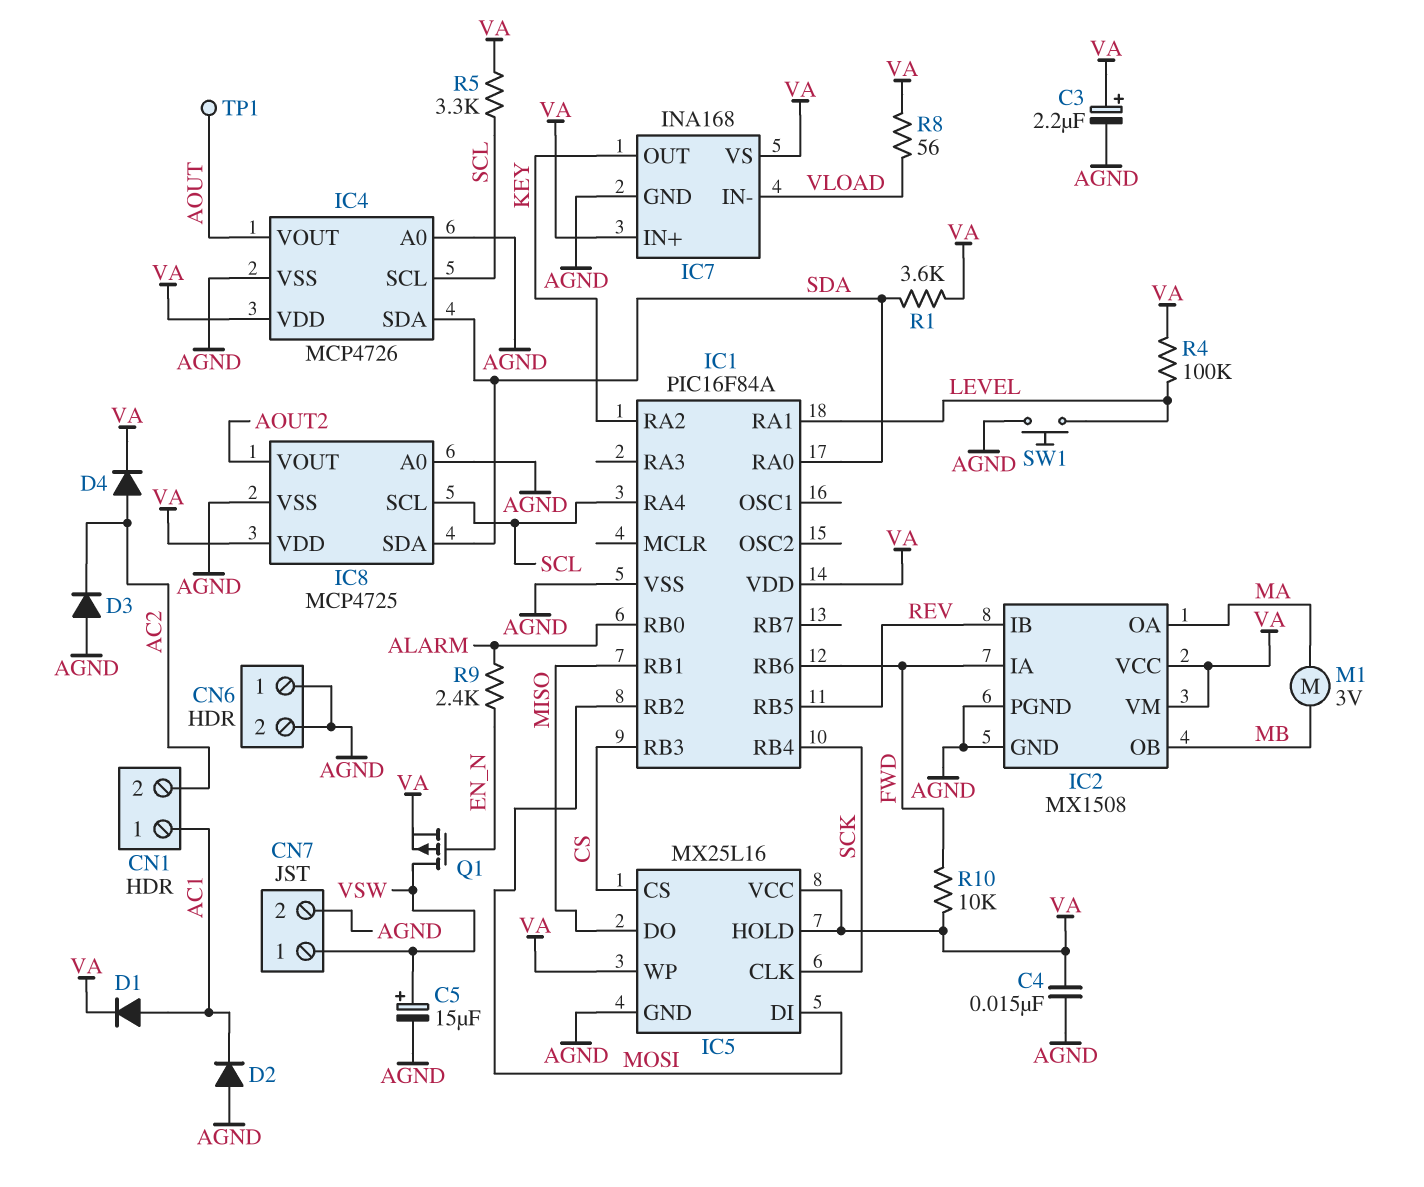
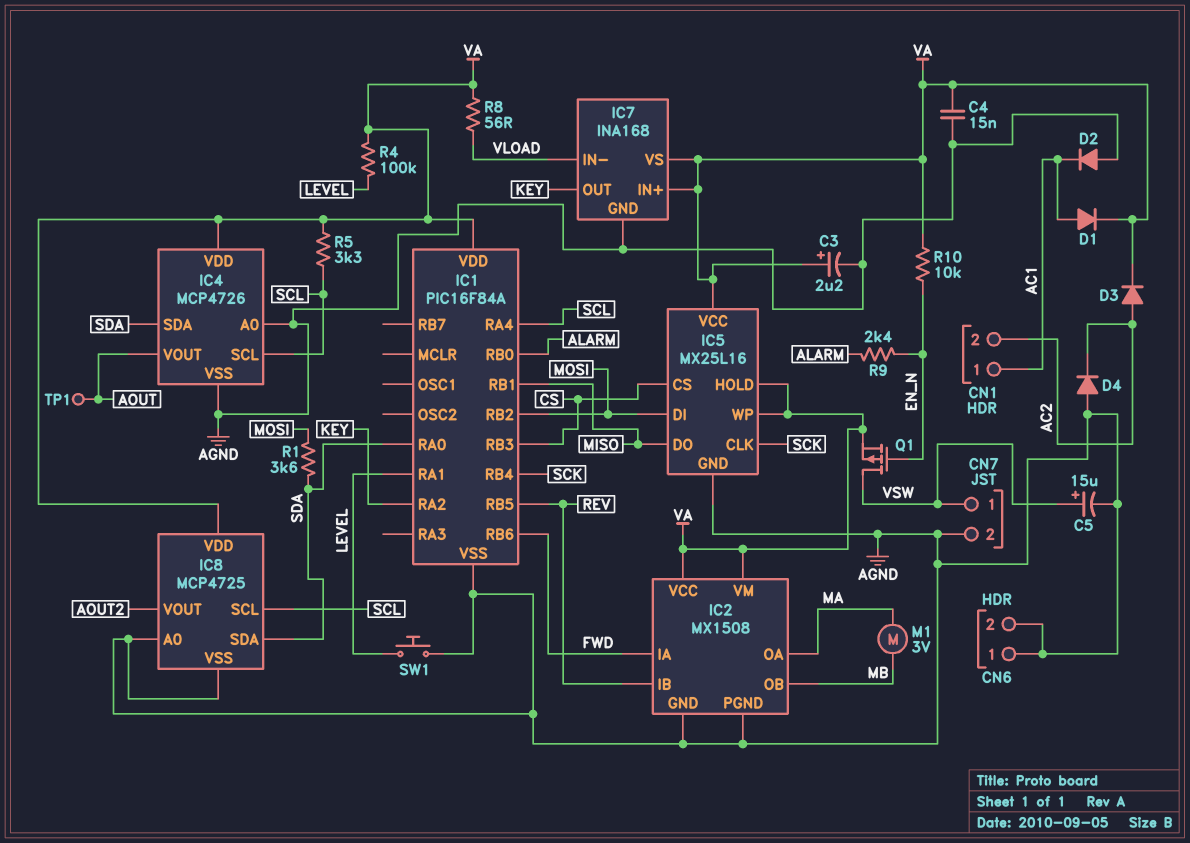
D3: diode (A AGND, K AC2) -> diode (A AC2, K VA)
D4: diode (A AC2, K VA) -> diode (A AGND, K AC2)
R1: 3.6k (SDA, VA) -> 3.6k (MOSI, SDA)
R10: 10k (FWD, VA) -> 10k (EN_N, VA)

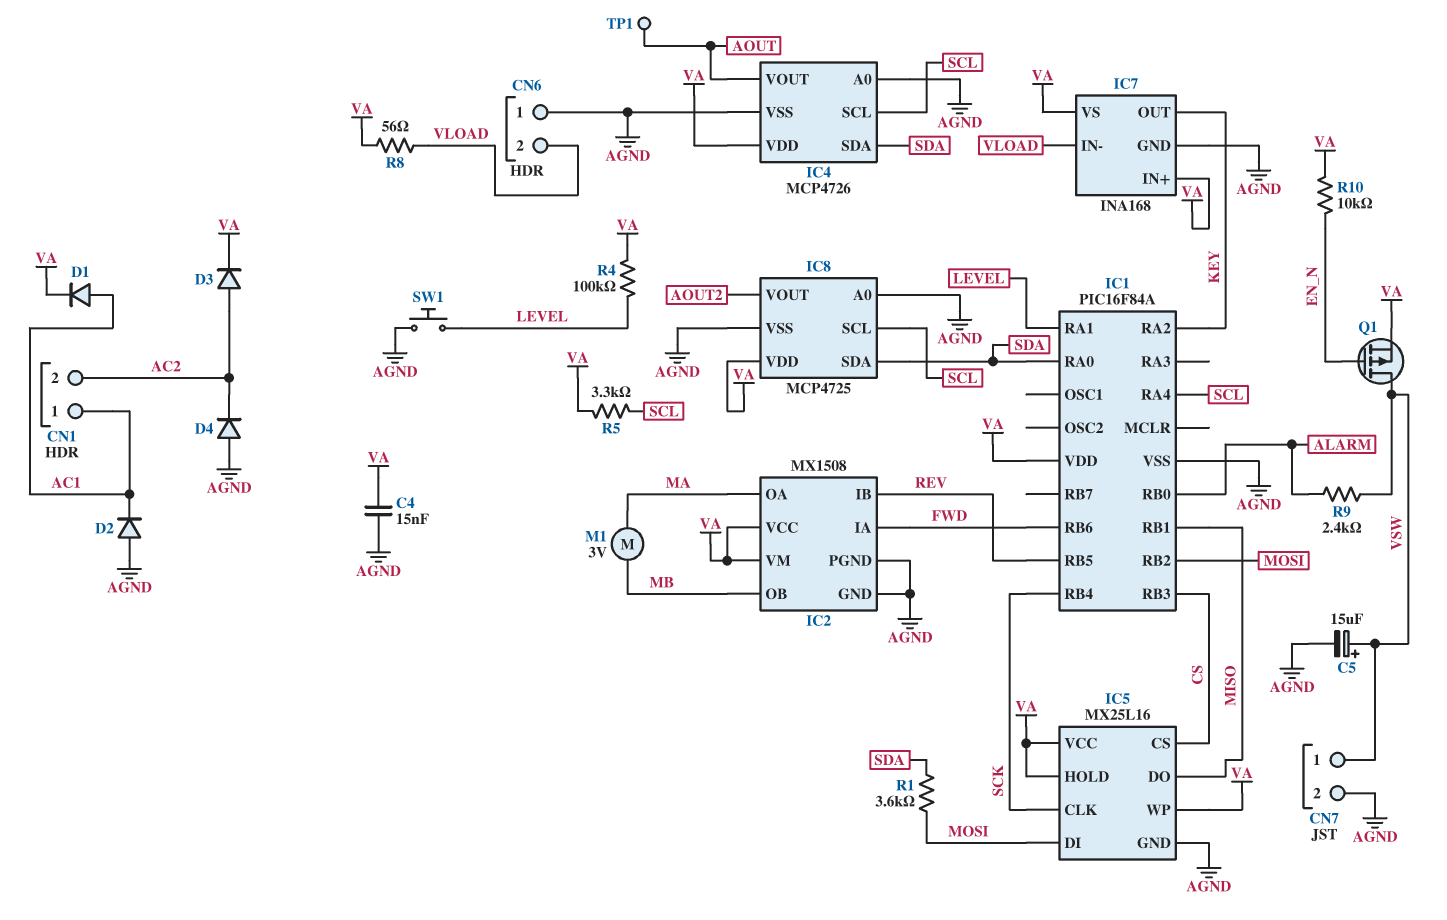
C3: 2.2uF (plus VA, minus AGND) -> none
CN6 pin 2: AGND -> VLOAD
R9: 2.4k (ALARM, EN_N) -> 2.4k (ALARM, VSW)

